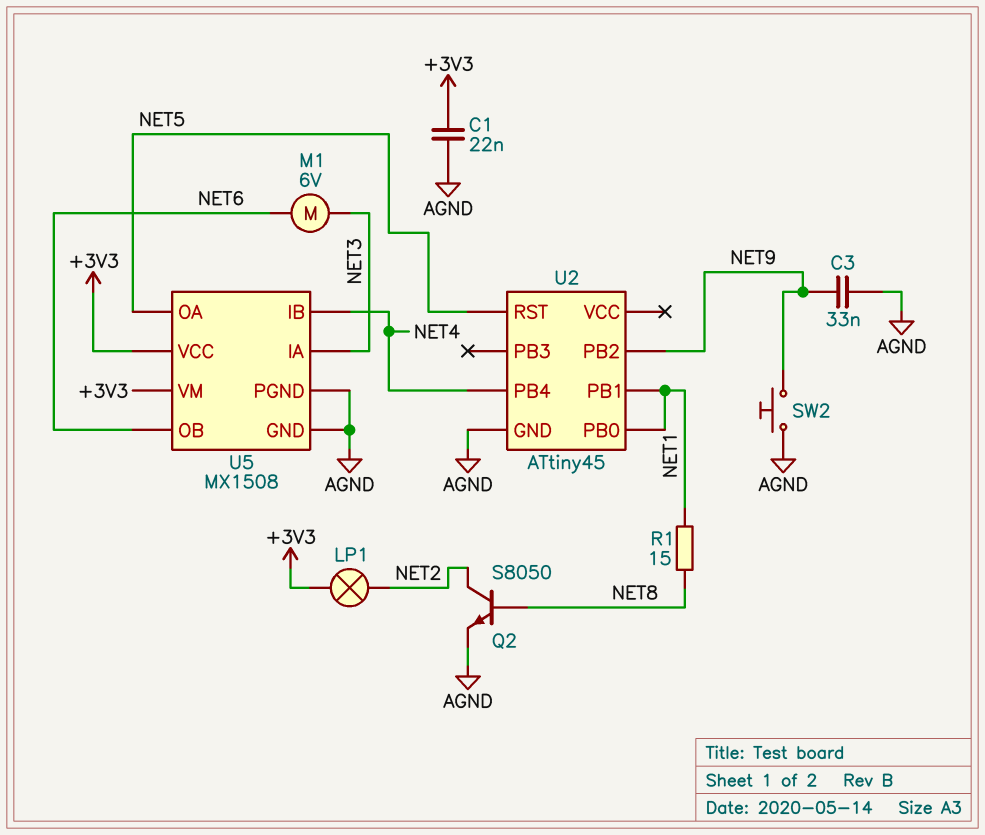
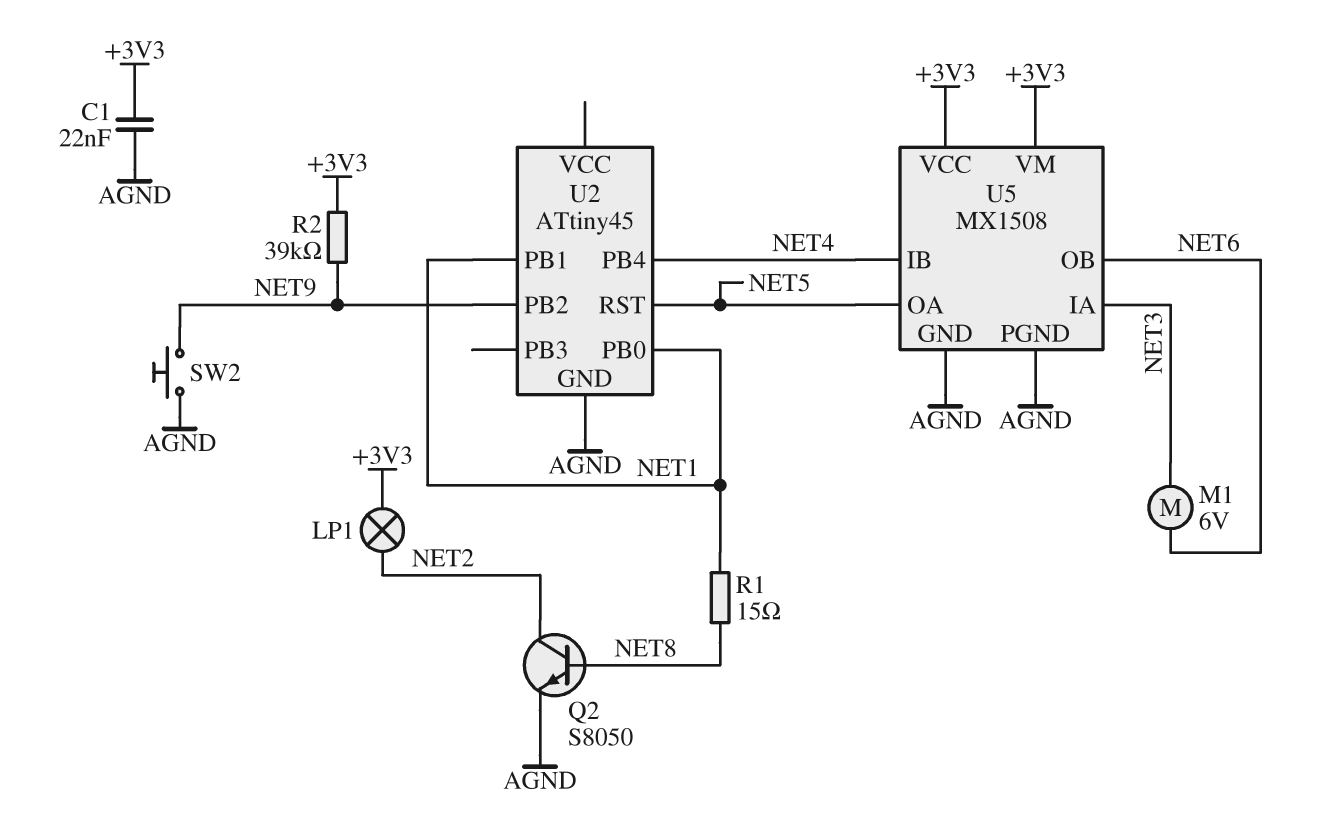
C3: 33nF (AGND, NET9) -> none
R2: none -> 39k (+3V3, NET9)

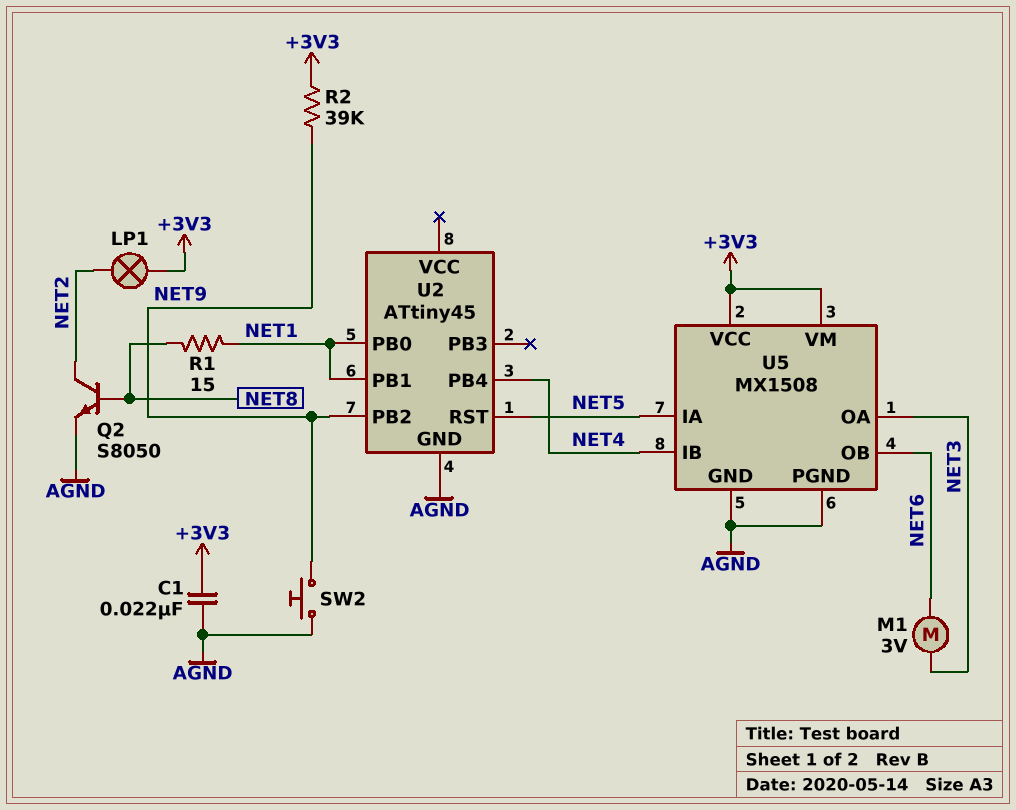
M1: motor 6V (NET3, NET6) -> motor 3V (NET3, NET6)
U5 pin IA: NET3 -> NET5
U5 pin OA: NET5 -> NET3

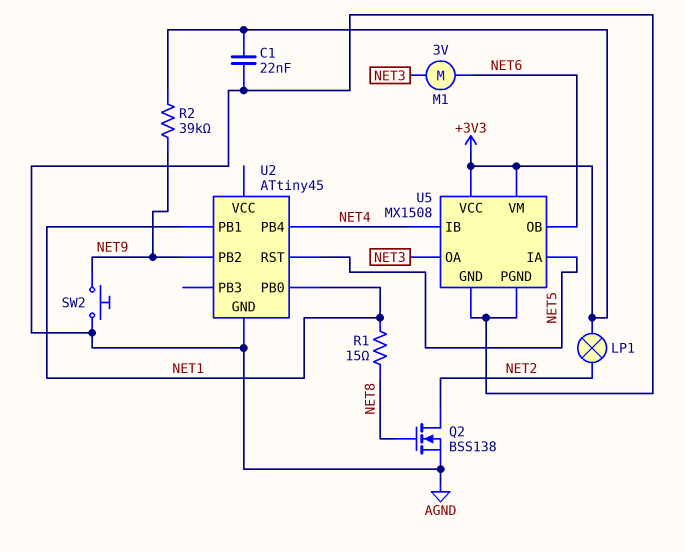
Q2: NPN S8050 (B NET8, C NET2, E AGND) -> NMOS BSS138 (G NET8, D NET2, S AGND)

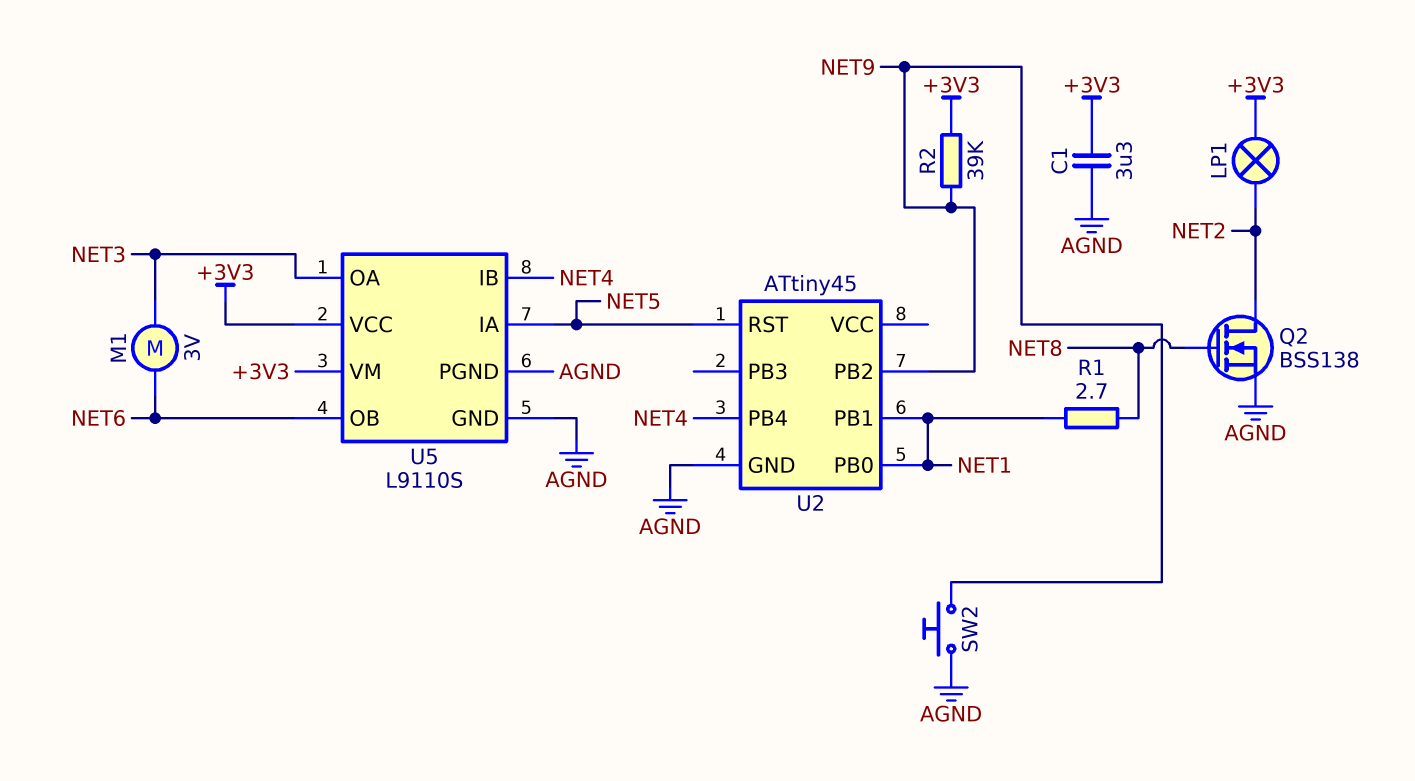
C1: 22nF (+3V3, AGND) -> 3.3uF (+3V3, AGND)
R1: 15 (NET1, NET8) -> 2.7 (NET1, NET8)
U5: MX1508 -> L9110S

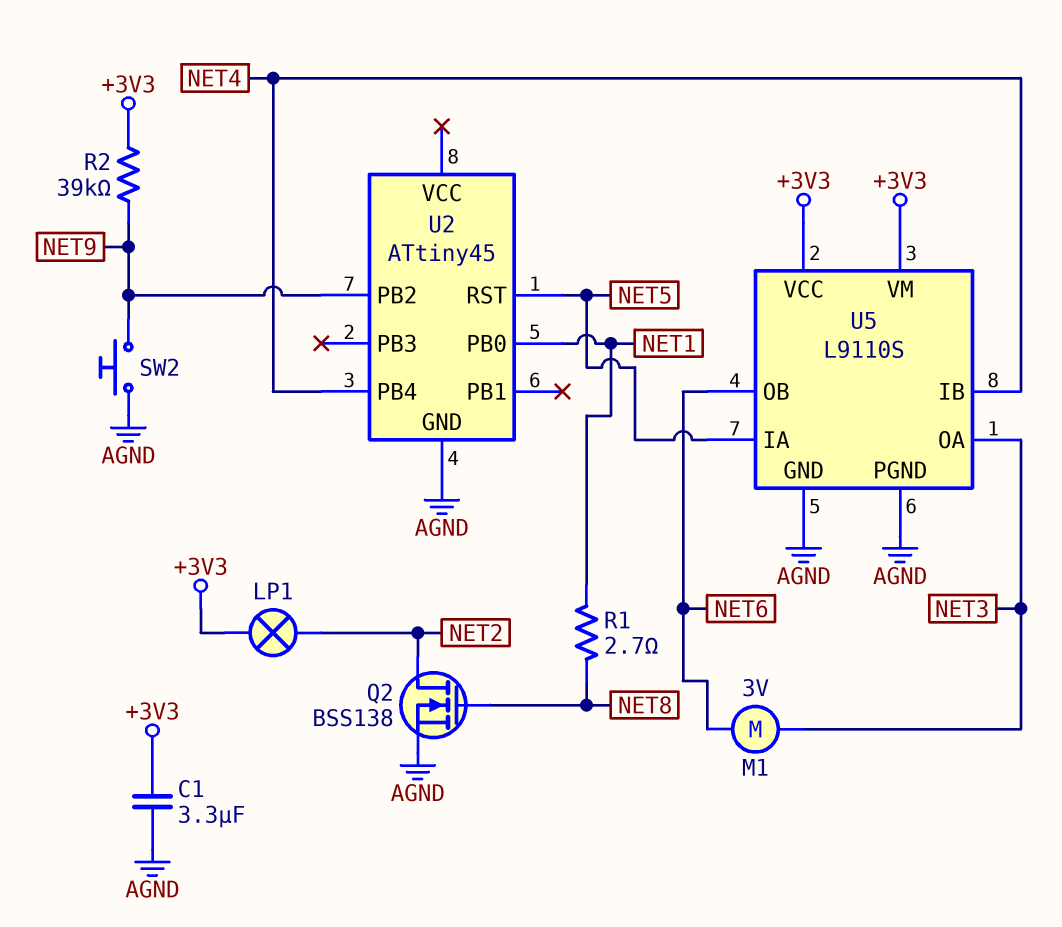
U2 pin PB1: NET1 -> none

